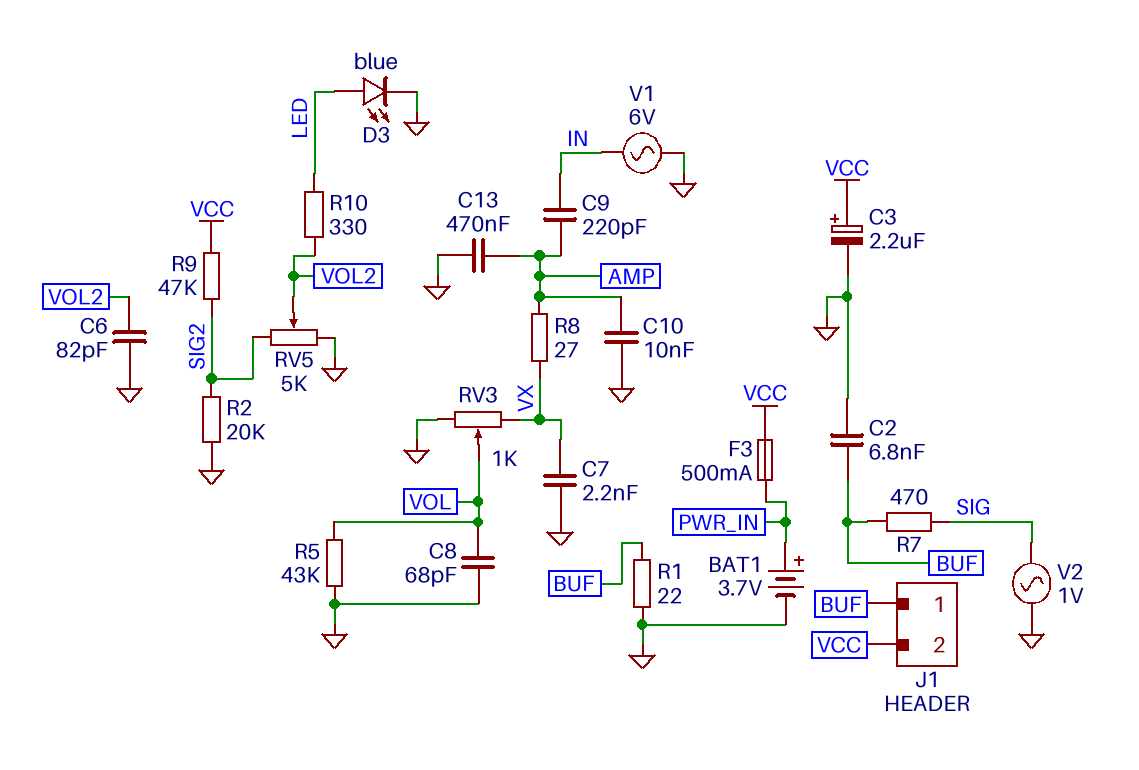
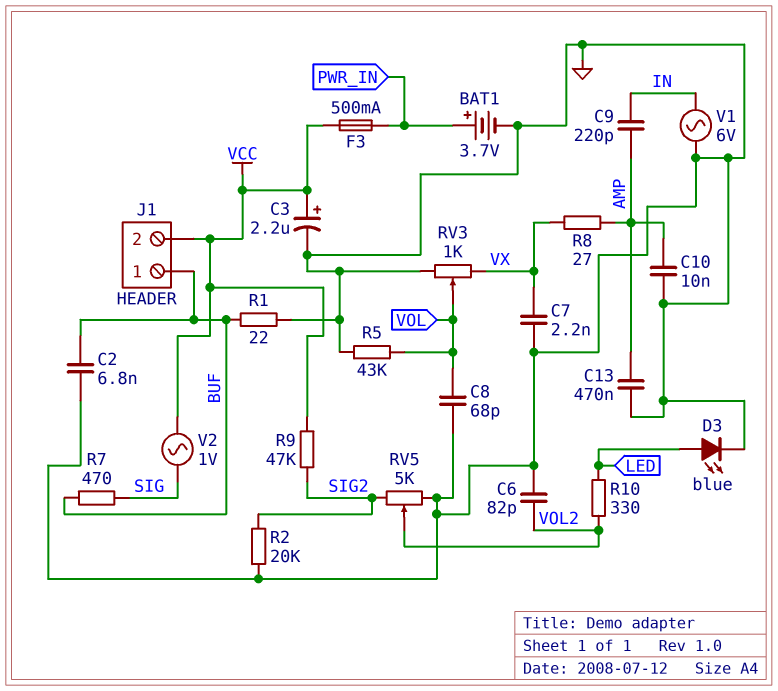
V2: AC 1V (GND, SIG) -> AC 1V (SIG, VCC)

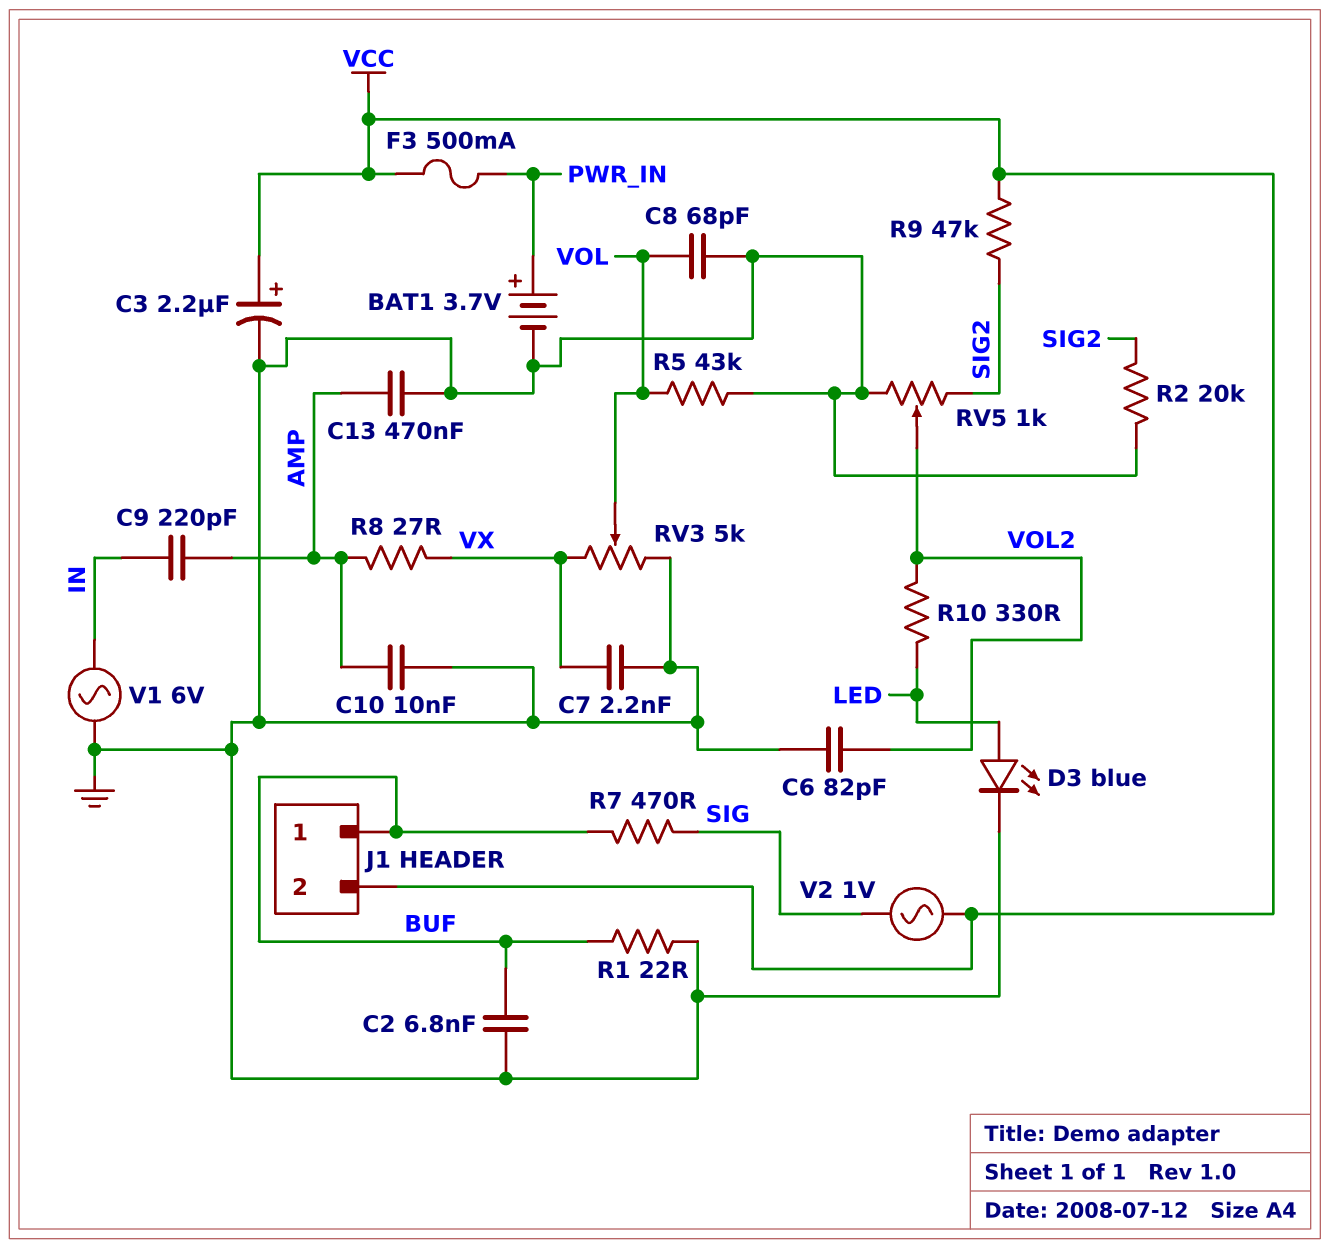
RV3: 1k (GND, VX, wiper VOL) -> 5k (GND, VX, wiper VOL)
RV5: 5k (GND, SIG2, wiper VOL2) -> 1k (GND, SIG2, wiper VOL2)

